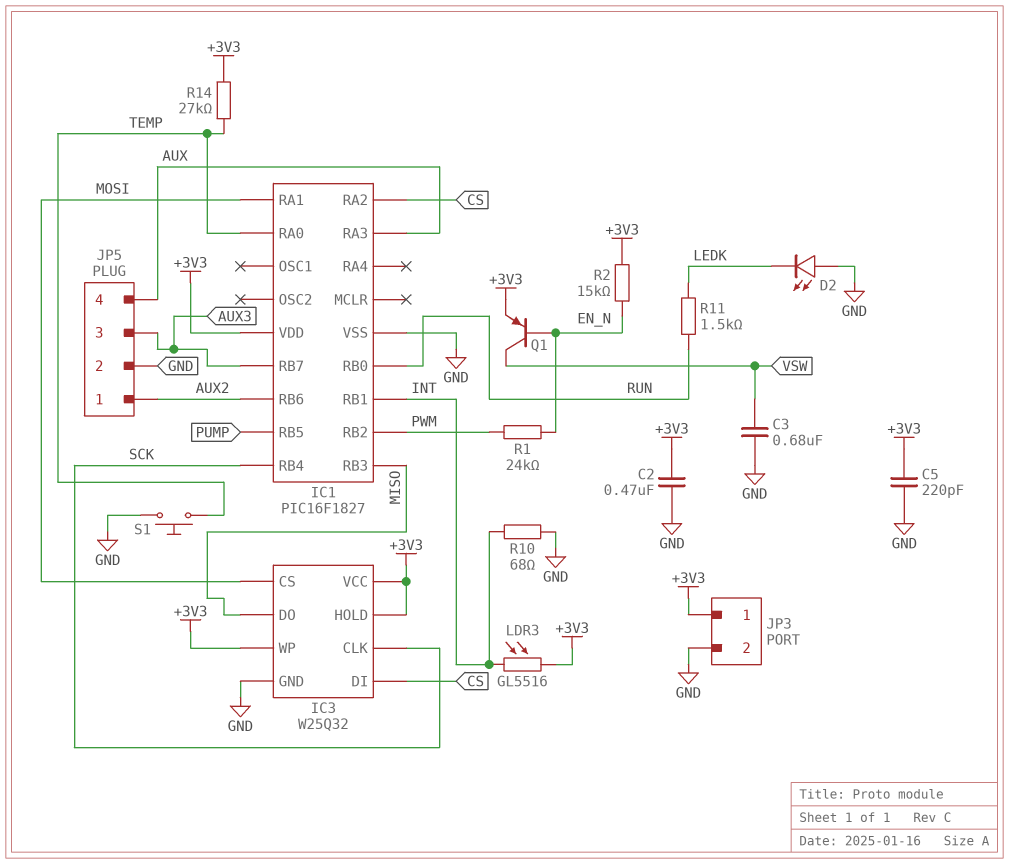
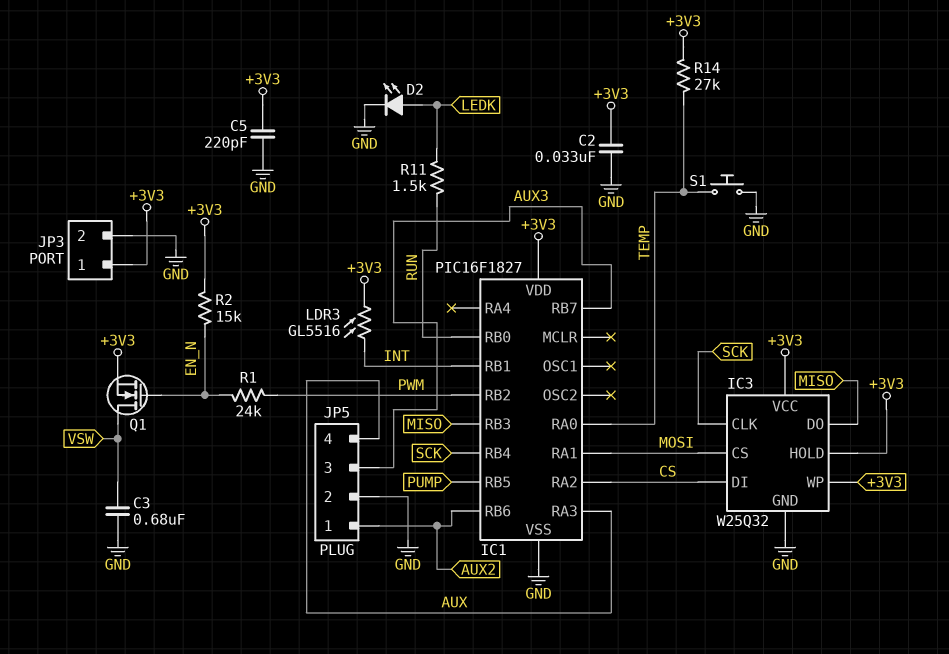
C2: 470nF (+3V3, GND) -> 33nF (+3V3, GND)
D2: LED (A GND, K LEDK) -> LED (A LEDK, K GND)
Q1: PNP (B EN_N, C VSW, E +3V3) -> NMOS (G EN_N, D VSW, S +3V3)
R10: 68 (GND, INT) -> none

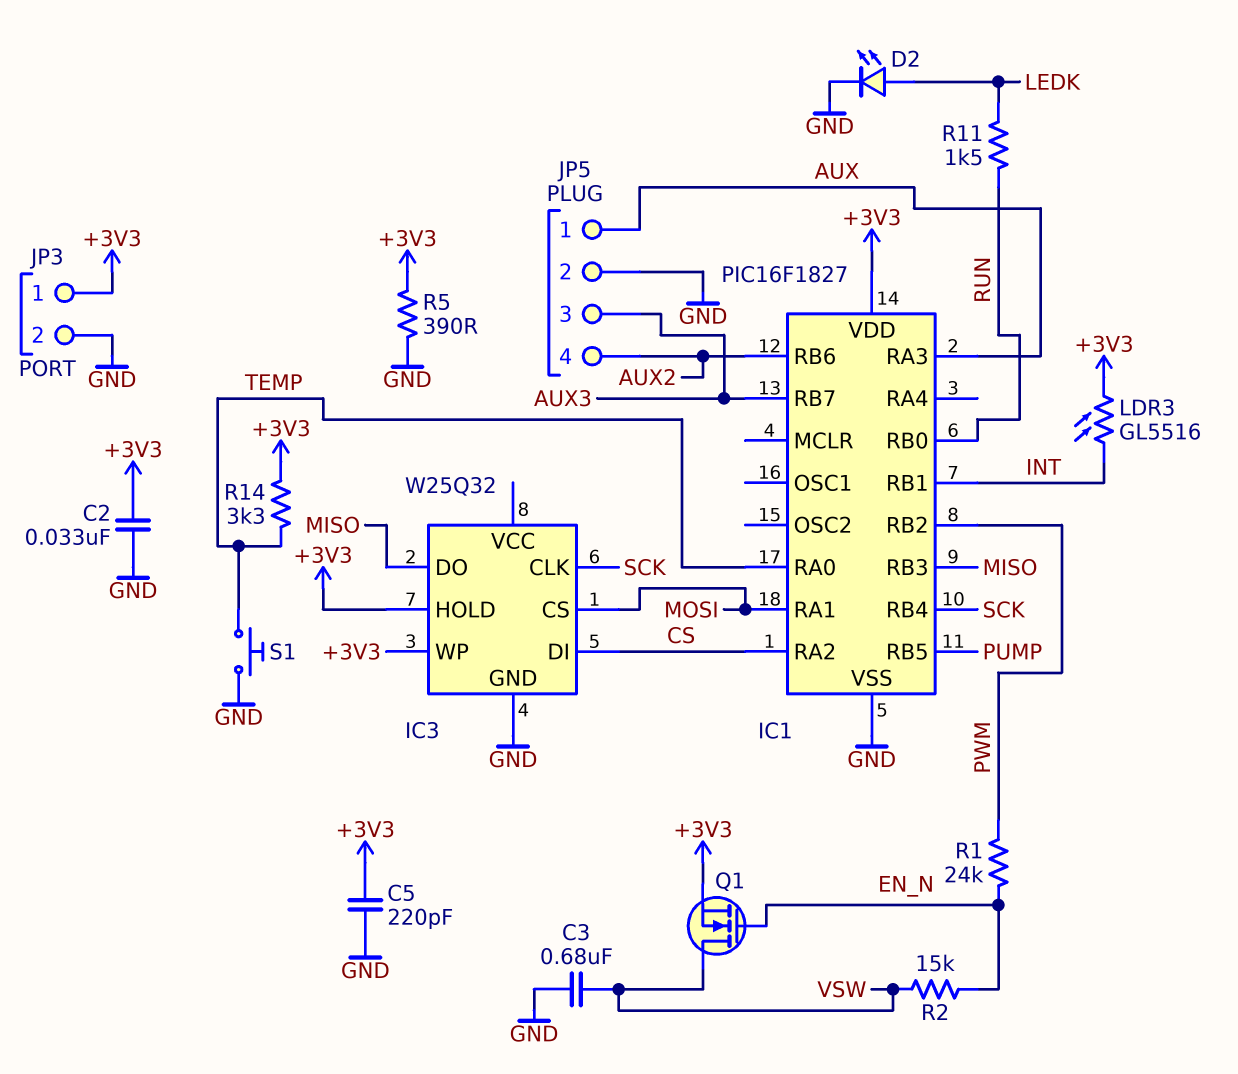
IC3 pin VCC: +3V3 -> none
JP5 pin 1: AUX2 -> AUX
JP5 pin 4: AUX -> AUX2
R2: 15k (+3V3, EN_N) -> 15k (EN_N, VSW)
R5: none -> 390 (+3V3, GND)
R14: 27k (+3V3, TEMP) -> 3.3k (+3V3, TEMP)

